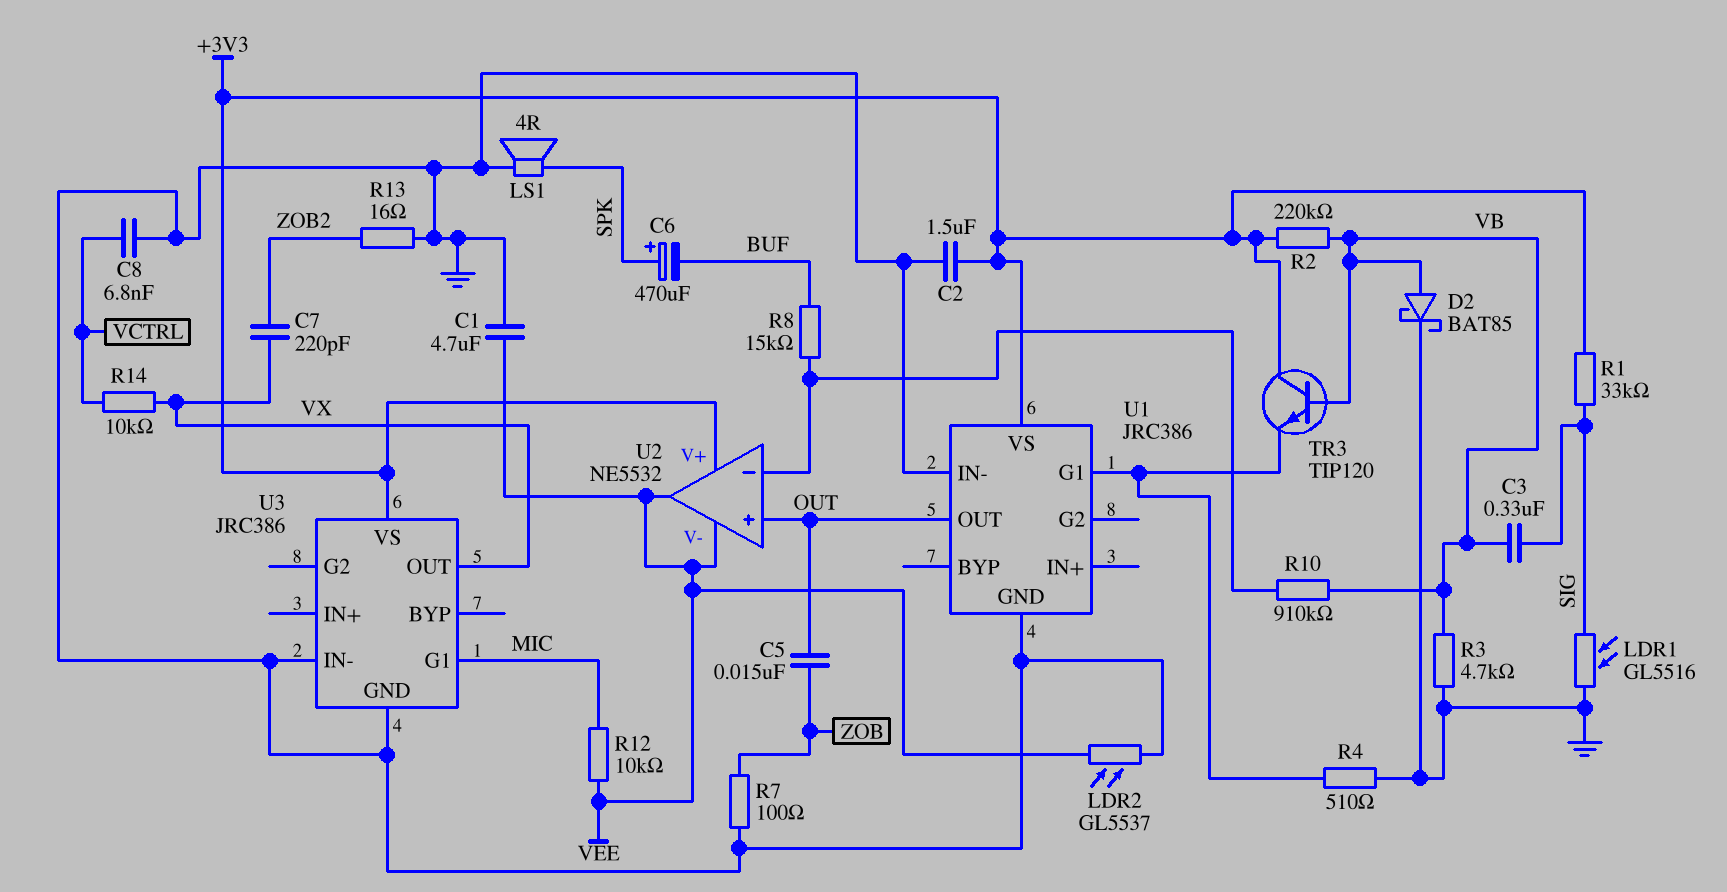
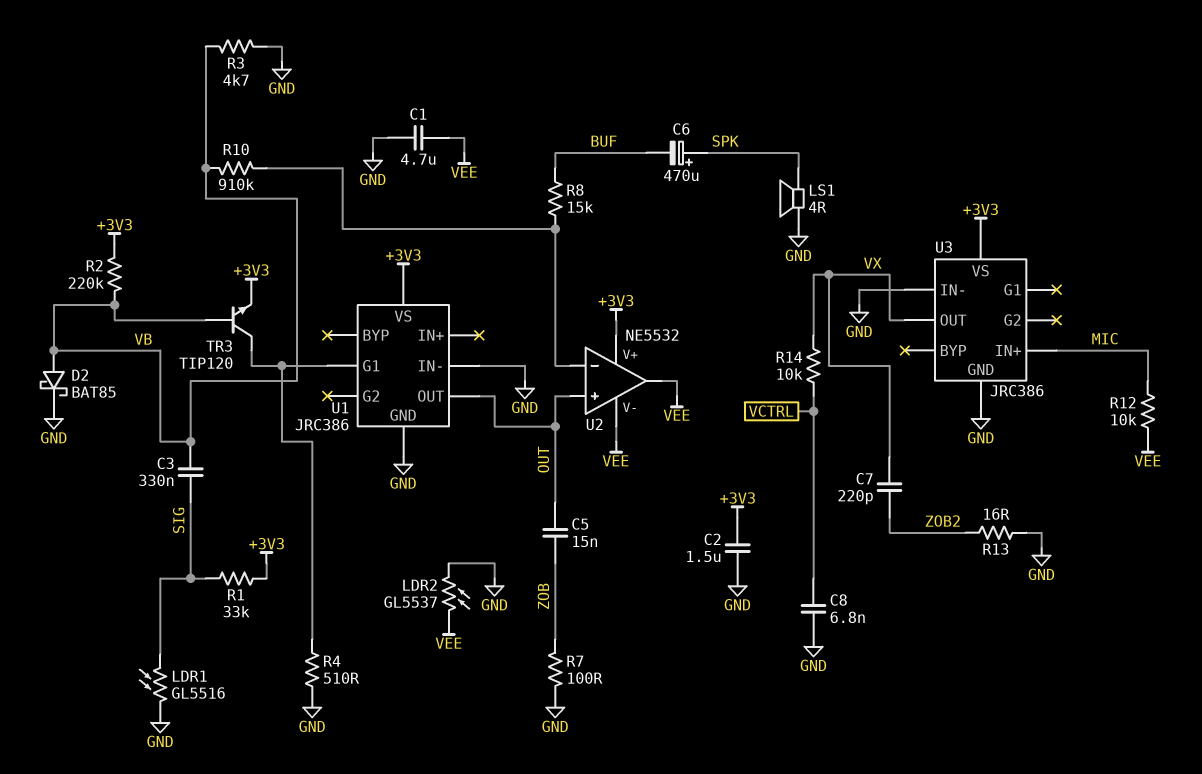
TR3: NPN TIP120 (B VB, C +3V3, E U1/G1) -> NPN TIP120 (B VB, C U1/G1, E +3V3)
U3 pin G1: MIC -> none
U3 pin IN+: none -> MIC

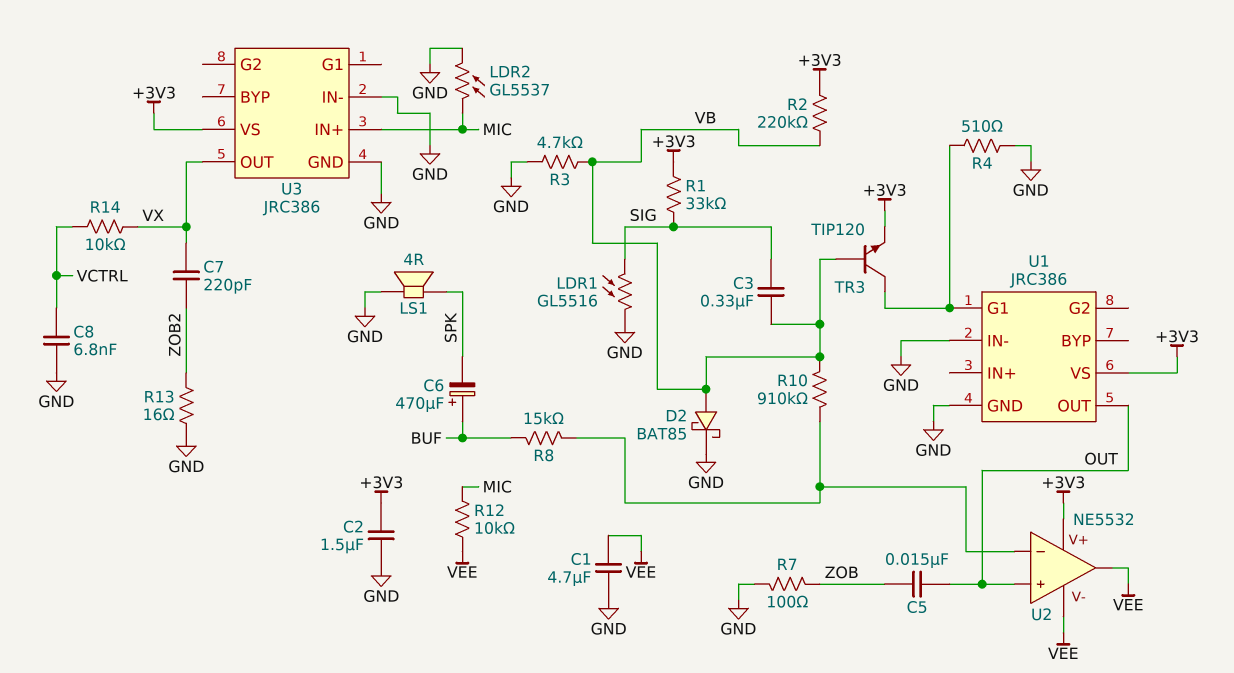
C6: 470uF (plus SPK, minus BUF) -> 470uF (plus BUF, minus SPK)
LDR2: GL5537 (GND, VEE) -> GL5537 (GND, MIC)

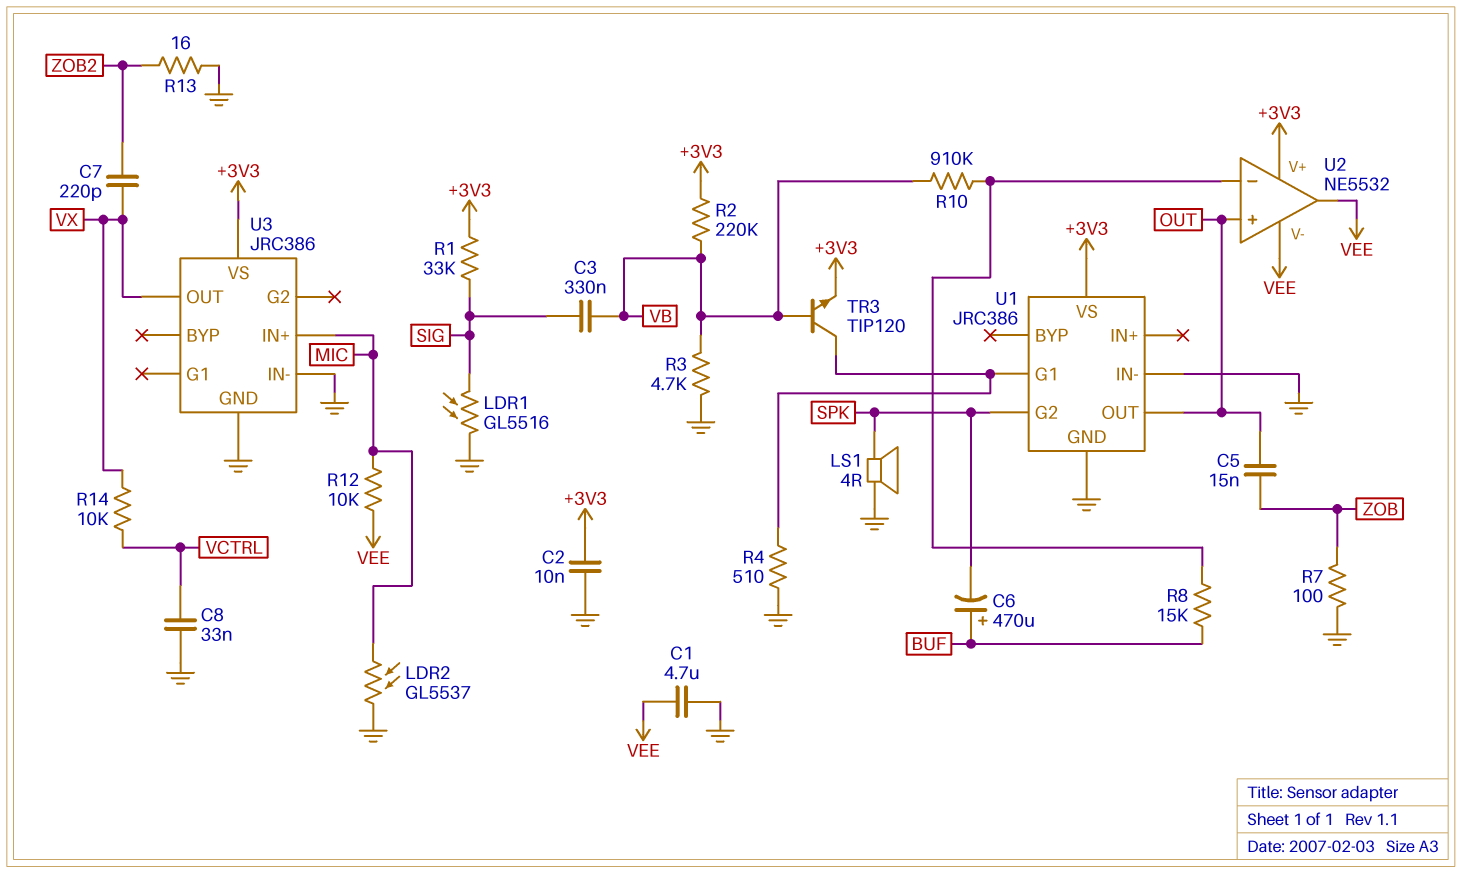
C2: 1.5uF (+3V3, GND) -> 10nF (+3V3, GND)
C8: 6.8nF (GND, VCTRL) -> 33nF (GND, VCTRL)
D2: schottky BAT85 (A VB, K GND) -> none
U1 pin G2: none -> SPK

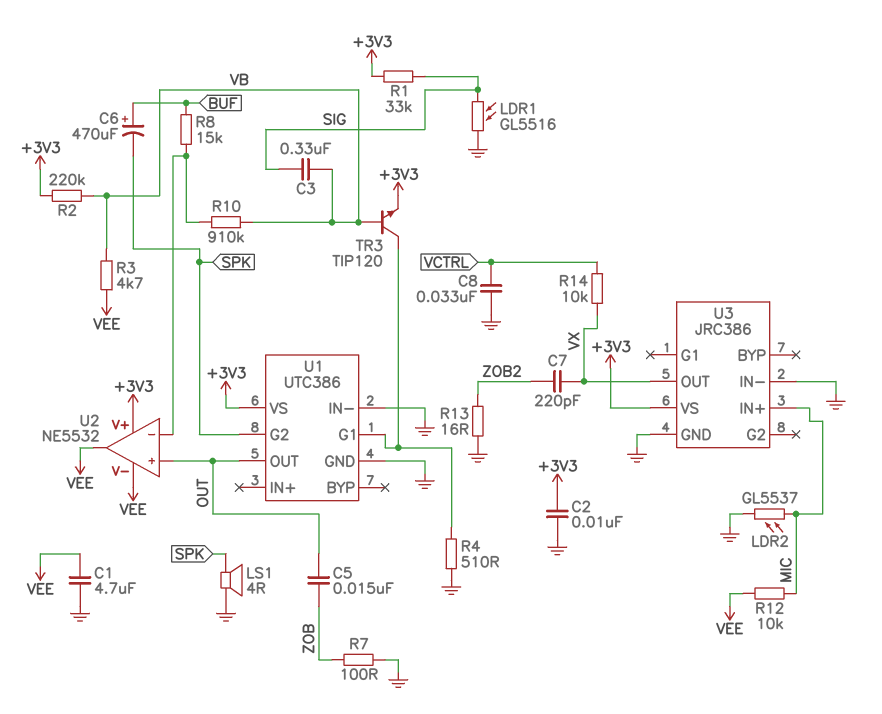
R3: 4.7k (GND, VB) -> 4.7k (VB, VEE)
U1: JRC386 -> UTC386

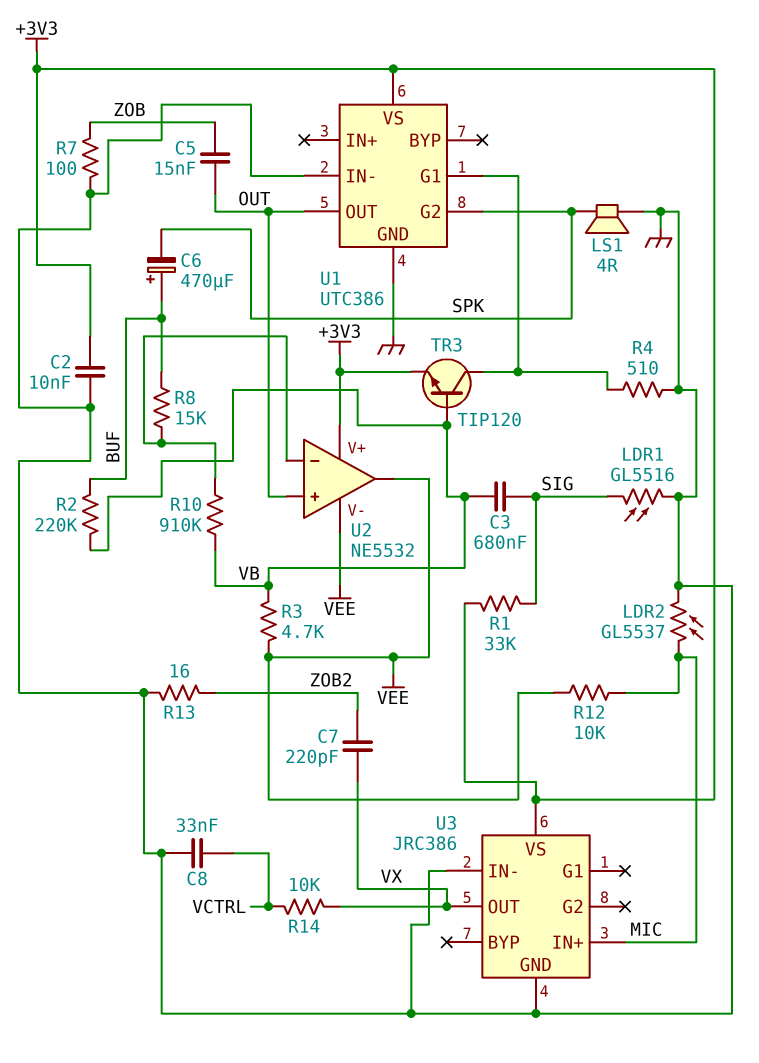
C1: 4.7uF (GND, VEE) -> none
C3: 330nF (SIG, VB) -> 680nF (SIG, VB)
R2: 220k (+3V3, VB) -> 220k (BUF, VB)

